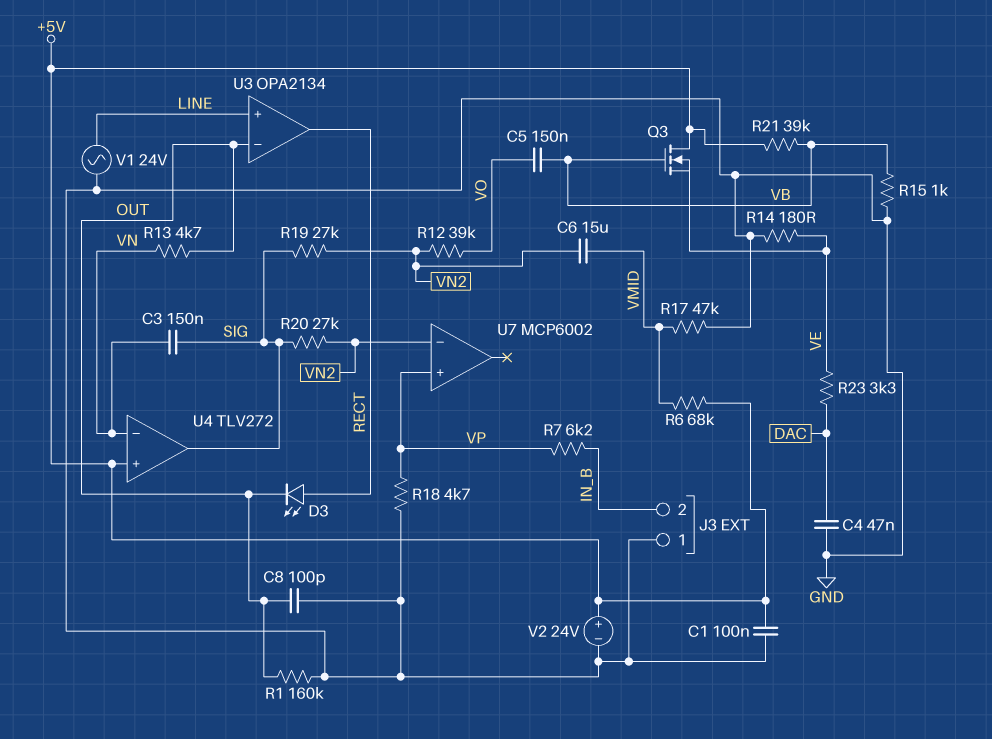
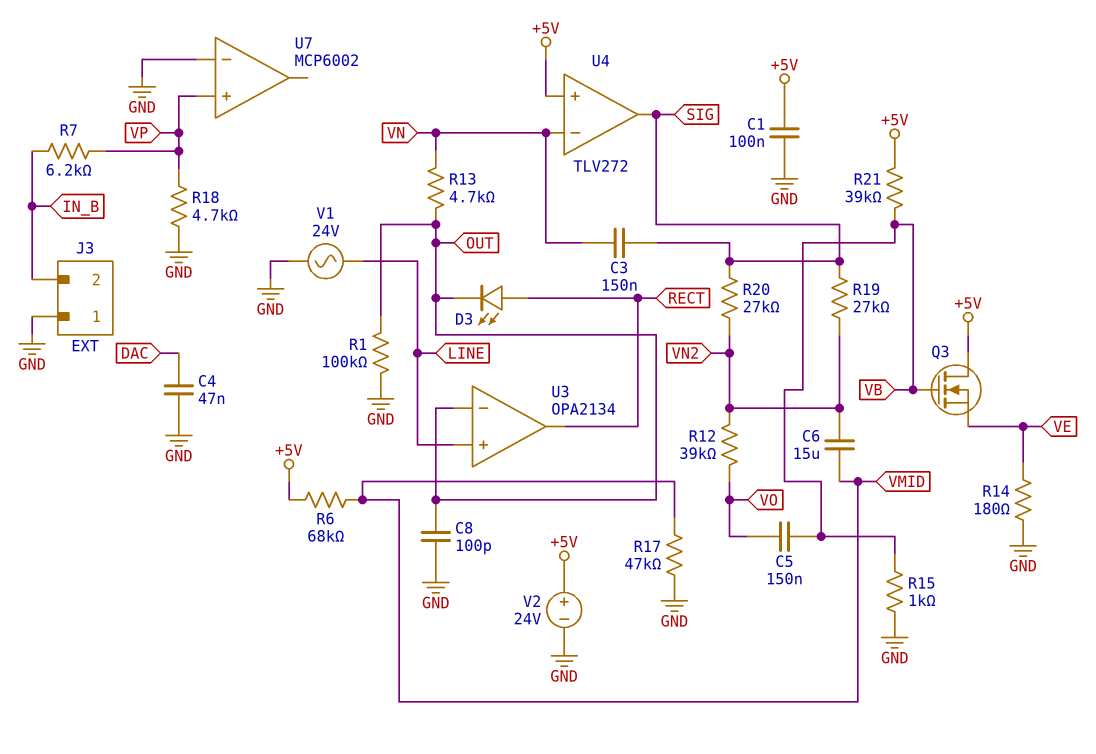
R1: 160k (GND, OUT) -> 100k (GND, OUT)
R23: 3.3k (DAC, VE) -> none
U7 pin in-: VN2 -> GND

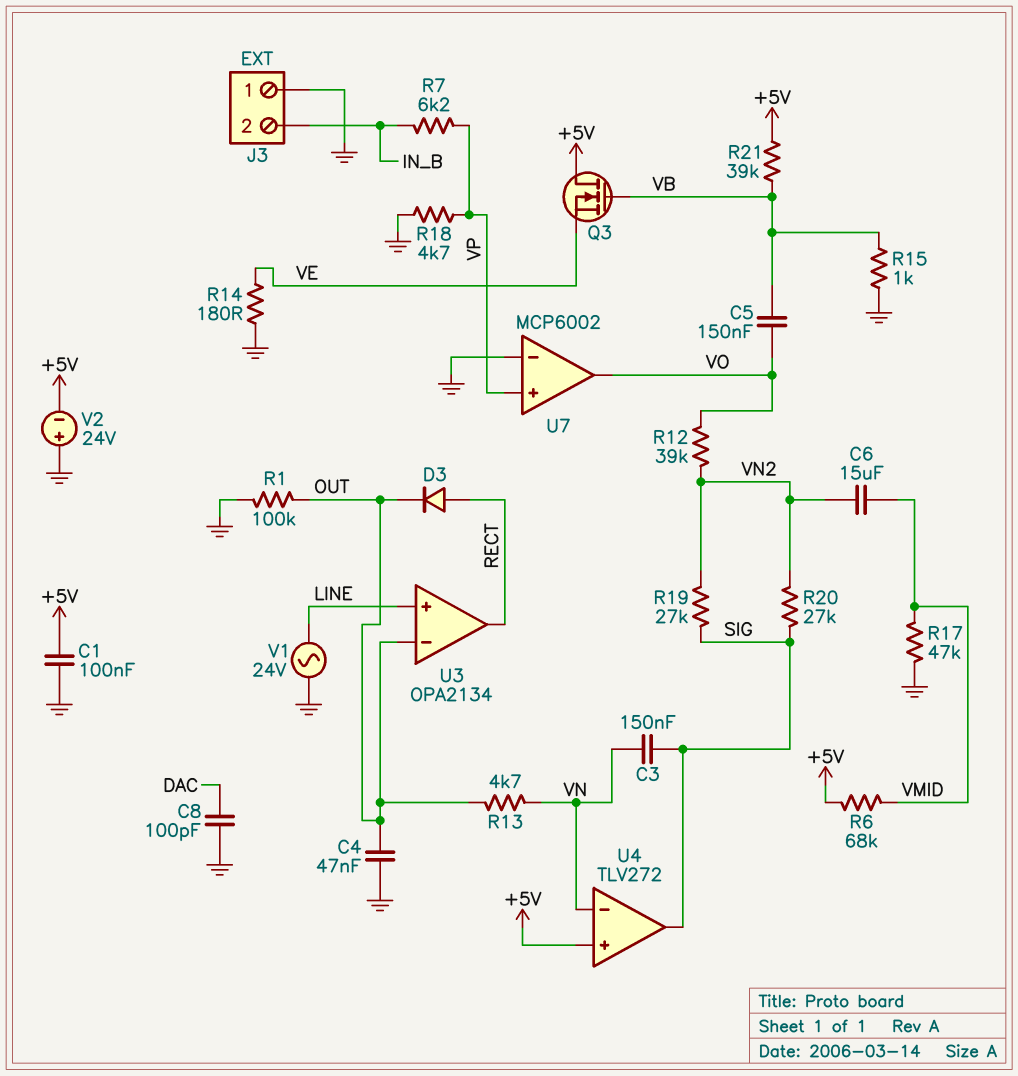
C4: 47nF (DAC, GND) -> 47nF (GND, OUT)
C8: 100pF (GND, OUT) -> 100pF (DAC, GND)
D3: LED (A RECT, K OUT) -> diode (A RECT, K OUT)
U7 pin out: none -> VO
V2: 24V (plus +5V, minus GND) -> 24V (plus GND, minus +5V)

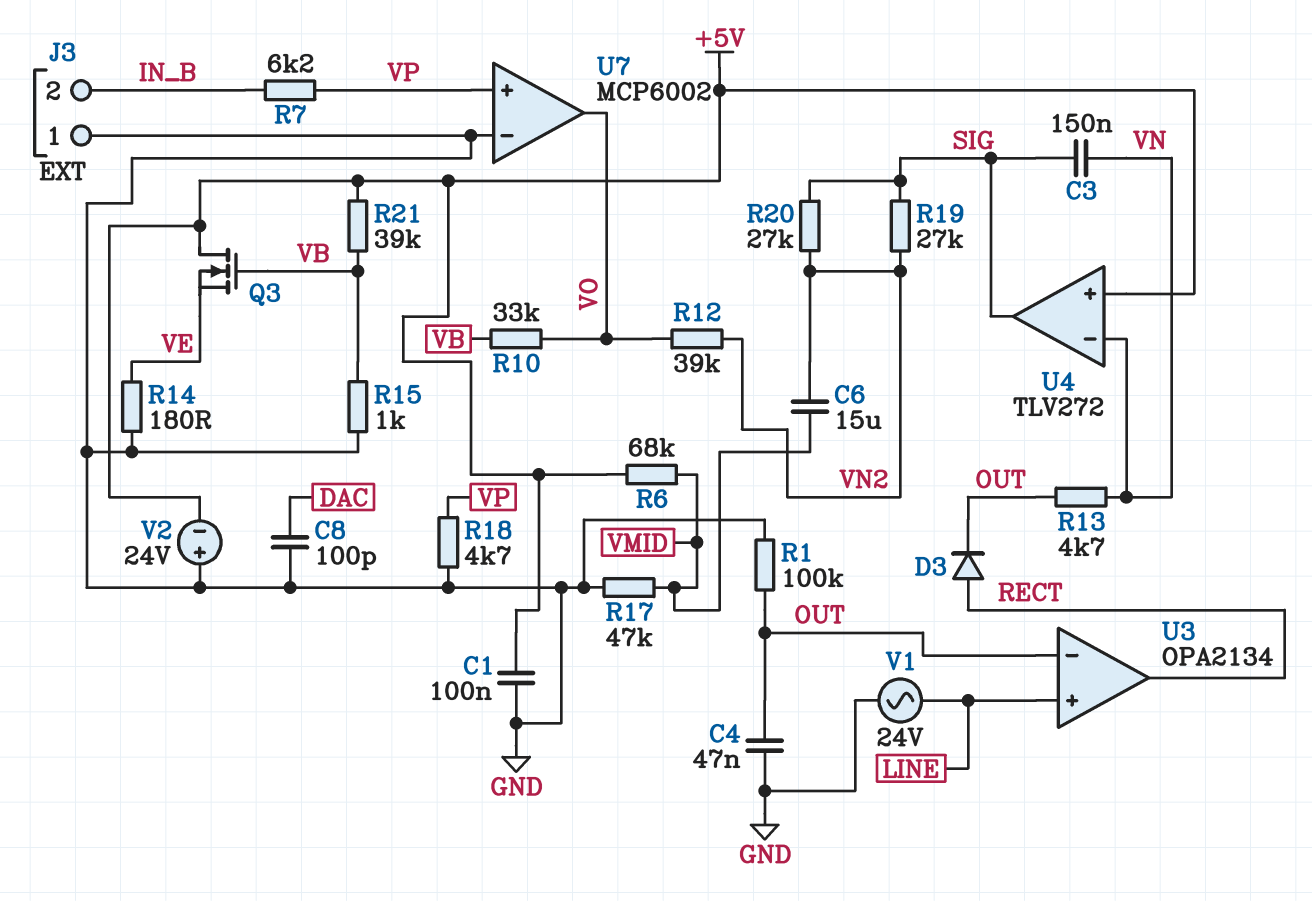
C5: 150nF (VB, VO) -> none
R10: none -> 33k (VB, VO)

